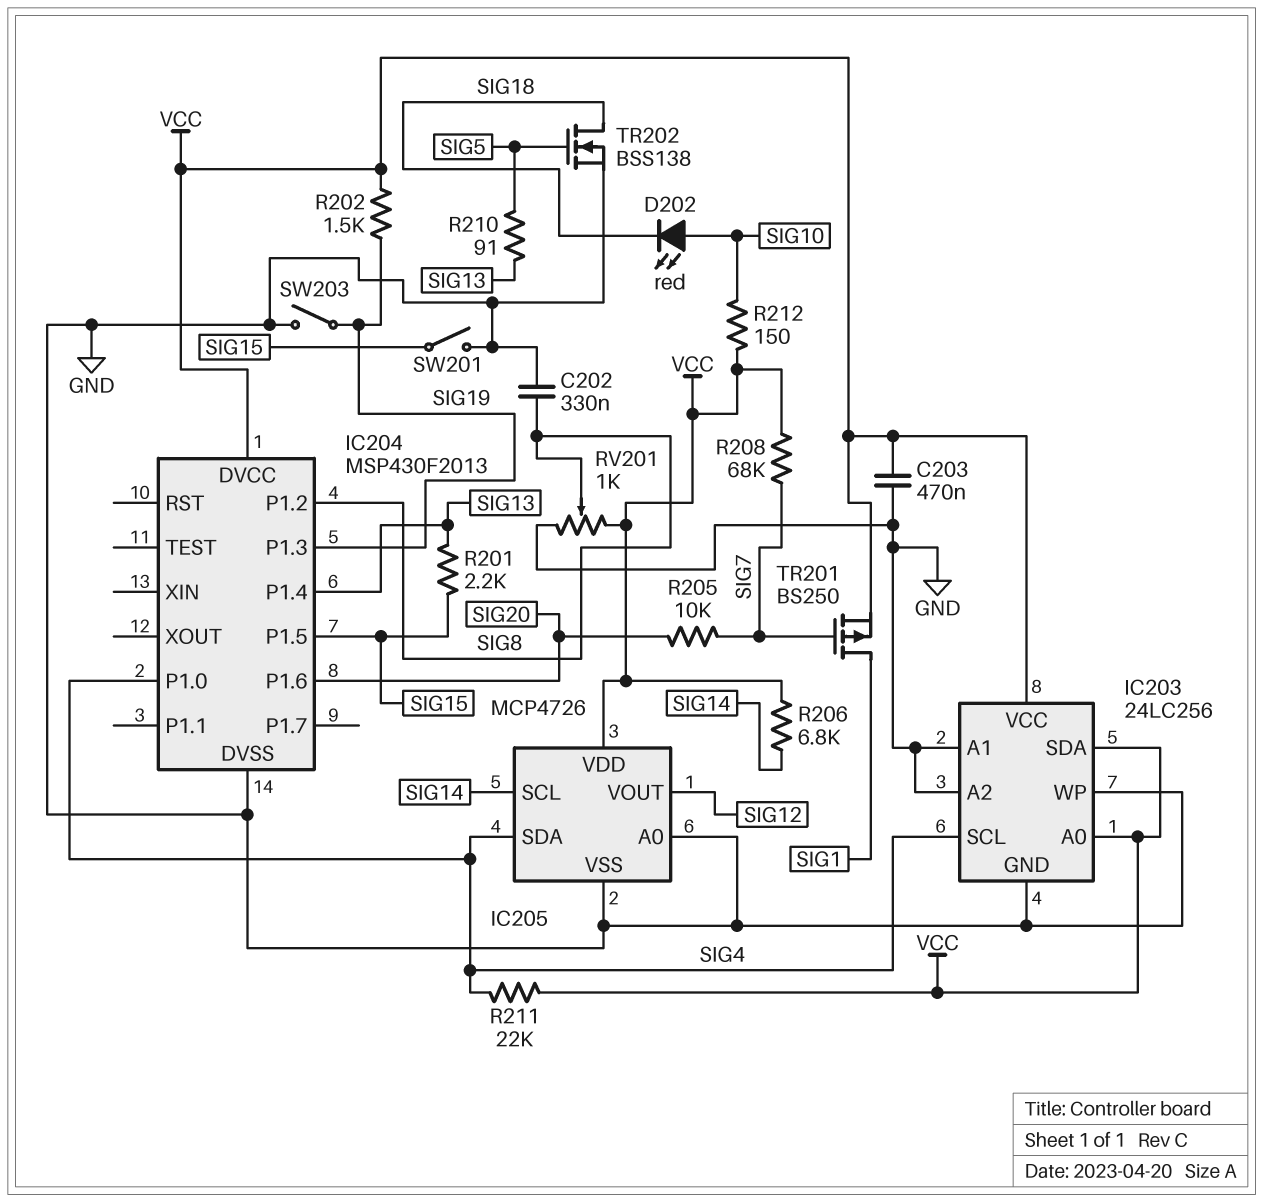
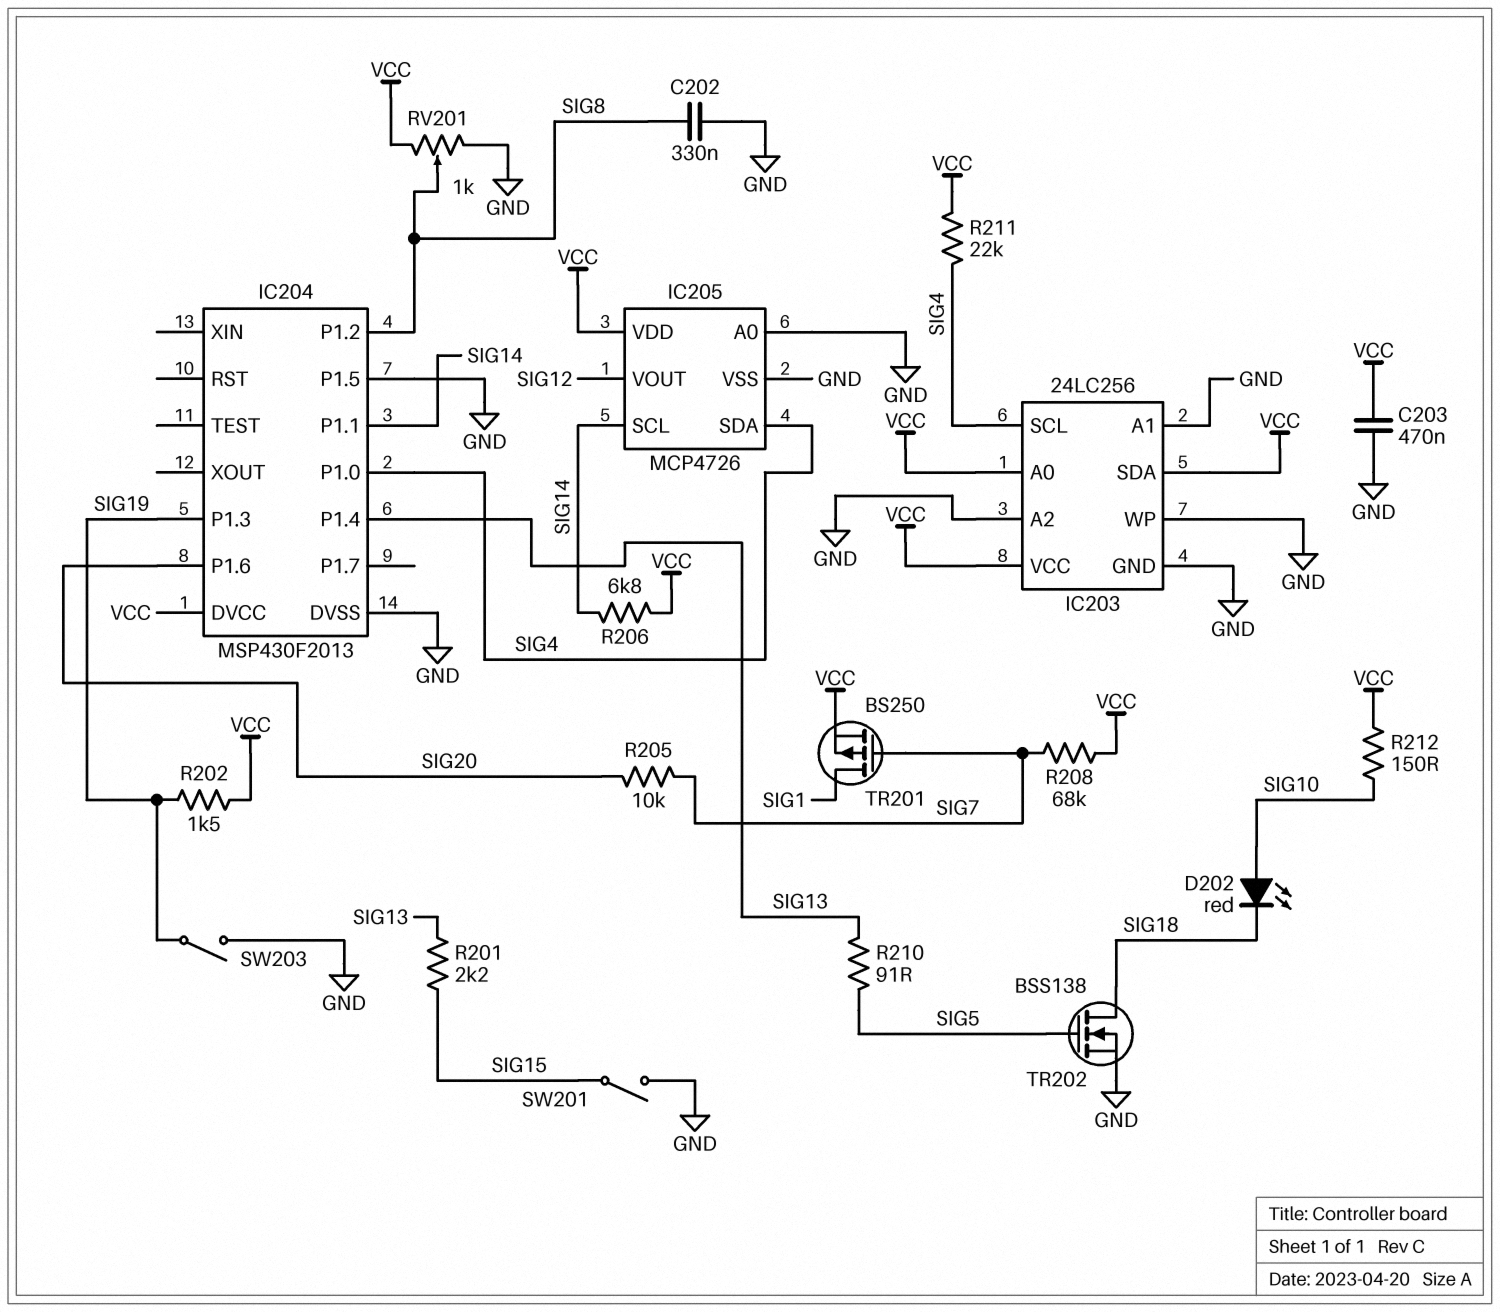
IC204 pin P1.1: none -> SIG14
IC204 pin P1.5: SIG15 -> GND

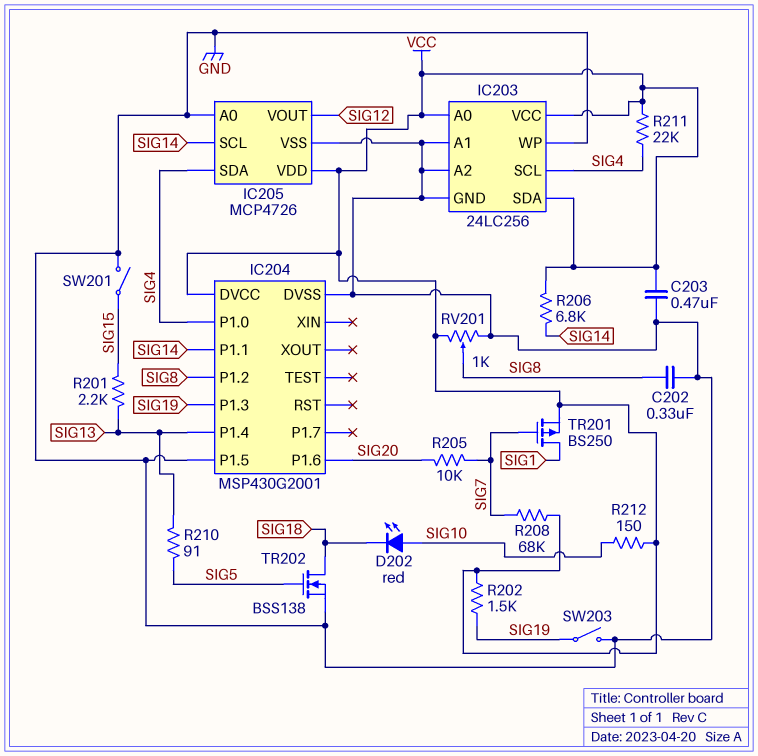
IC204: MSP430F2013 -> MSP430G2001

